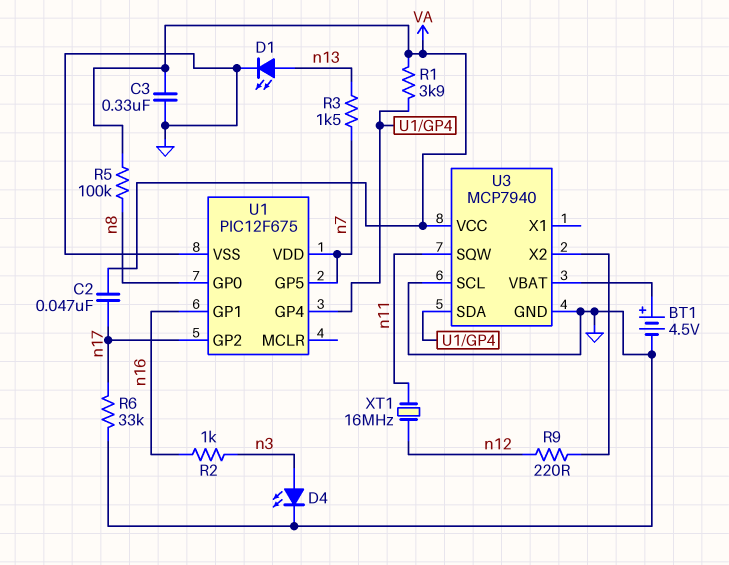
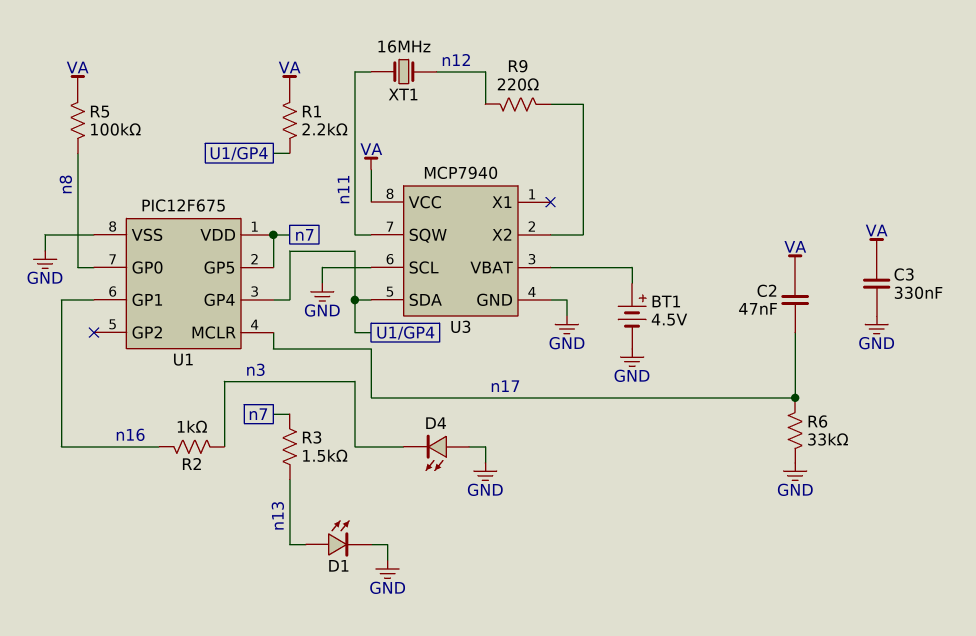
D4: LED (A n3, K GND) -> LED (A GND, K n3)
R1: 3.9k (U1/GP4, VA) -> 2.2k (U1/GP4, VA)
U1 pin GP2: n17 -> none
U1 pin MCLR: none -> n17

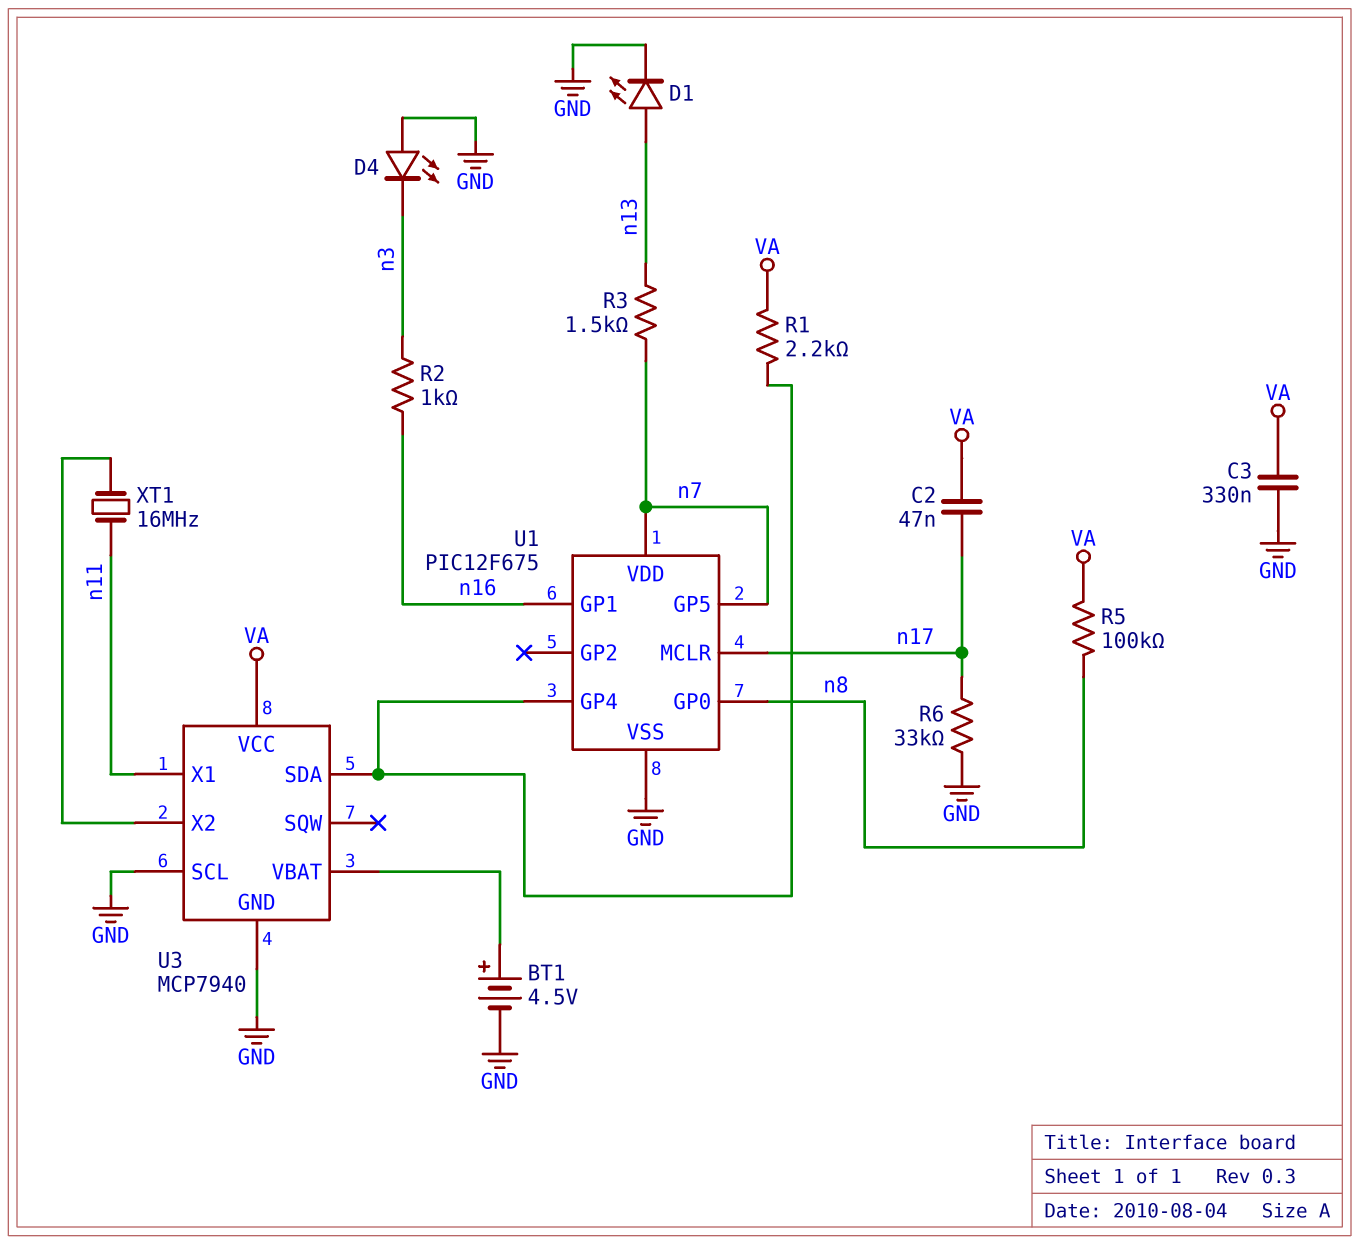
R9: 220 (U3/X2, n12) -> none
U3 pin SQW: n11 -> none
U3 pin X1: none -> n11
XT1: 16MHz (n11, n12) -> 16MHz (U3/X2, n11)

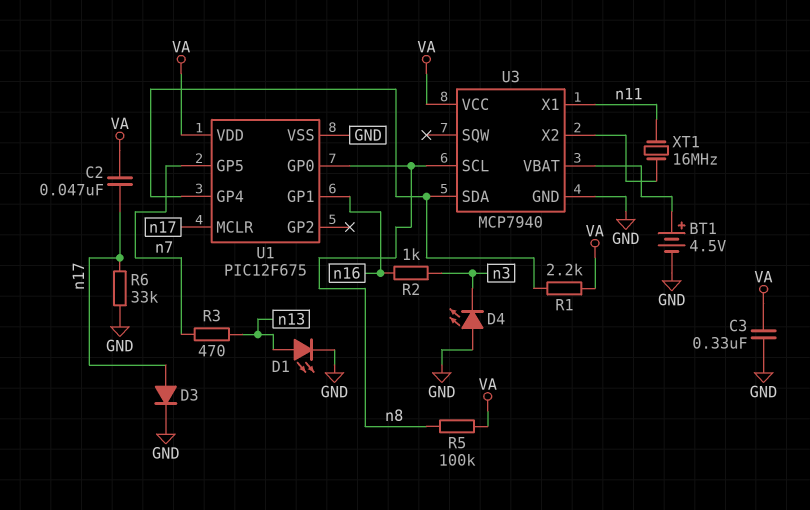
D3: none -> diode (A n17, K GND)
R3: 1.5k (n7, n13) -> 470 (n7, n13)
U1 pin VDD: n7 -> VA
U3 pin SCL: GND -> n8

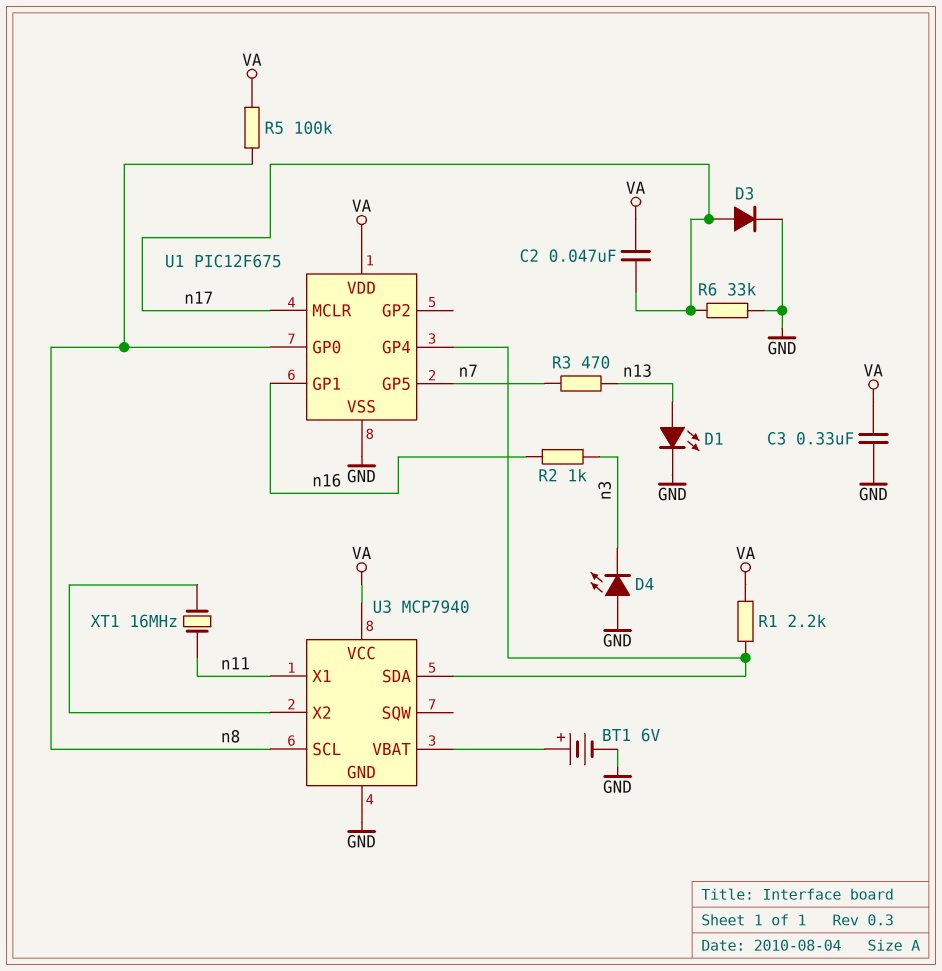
BT1: 4.5V (plus U3/VBAT, minus GND) -> 6V (plus U3/VBAT, minus GND)

